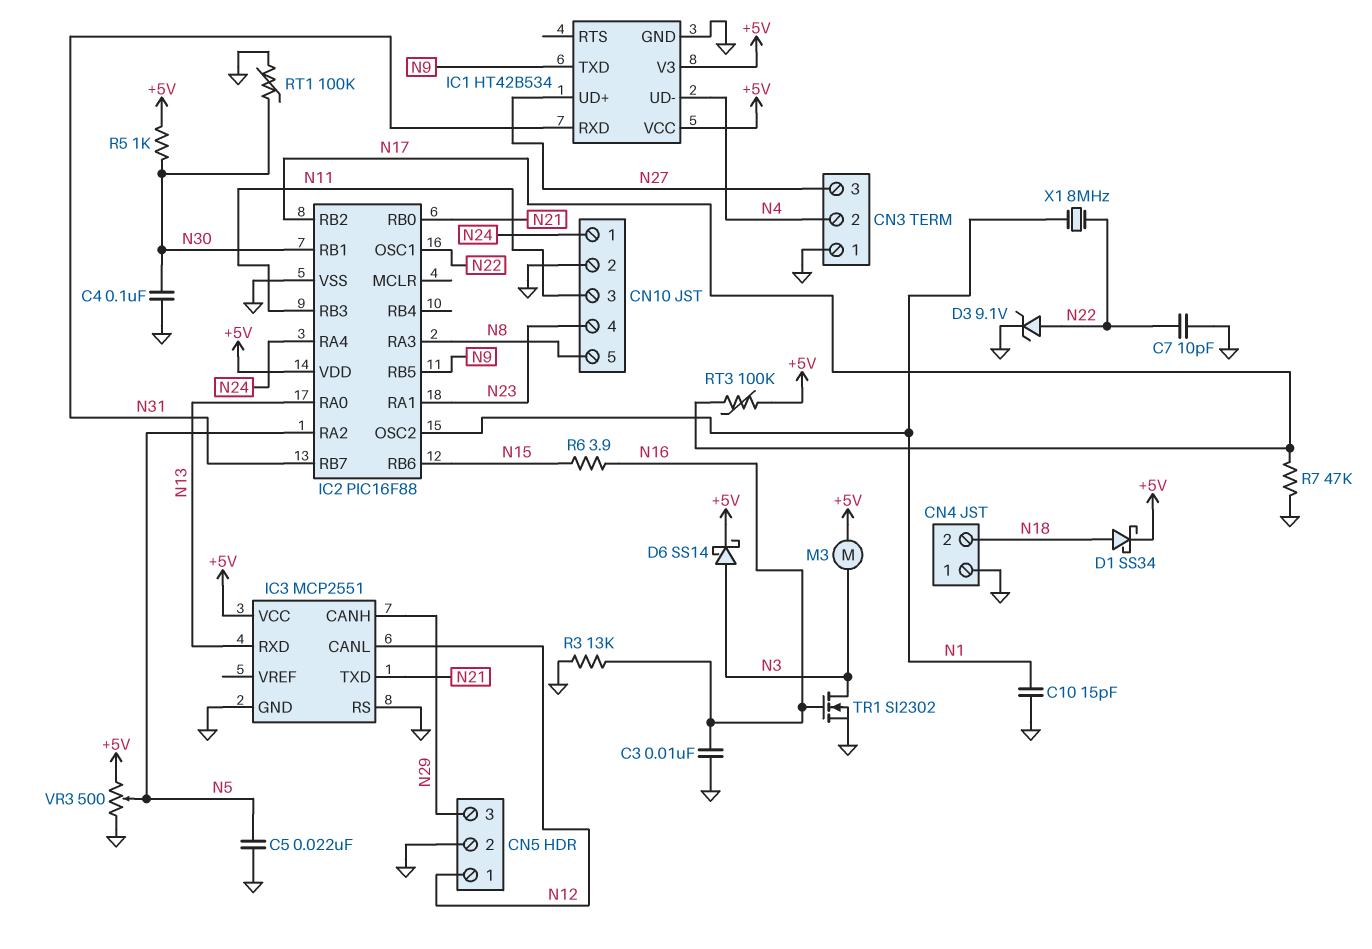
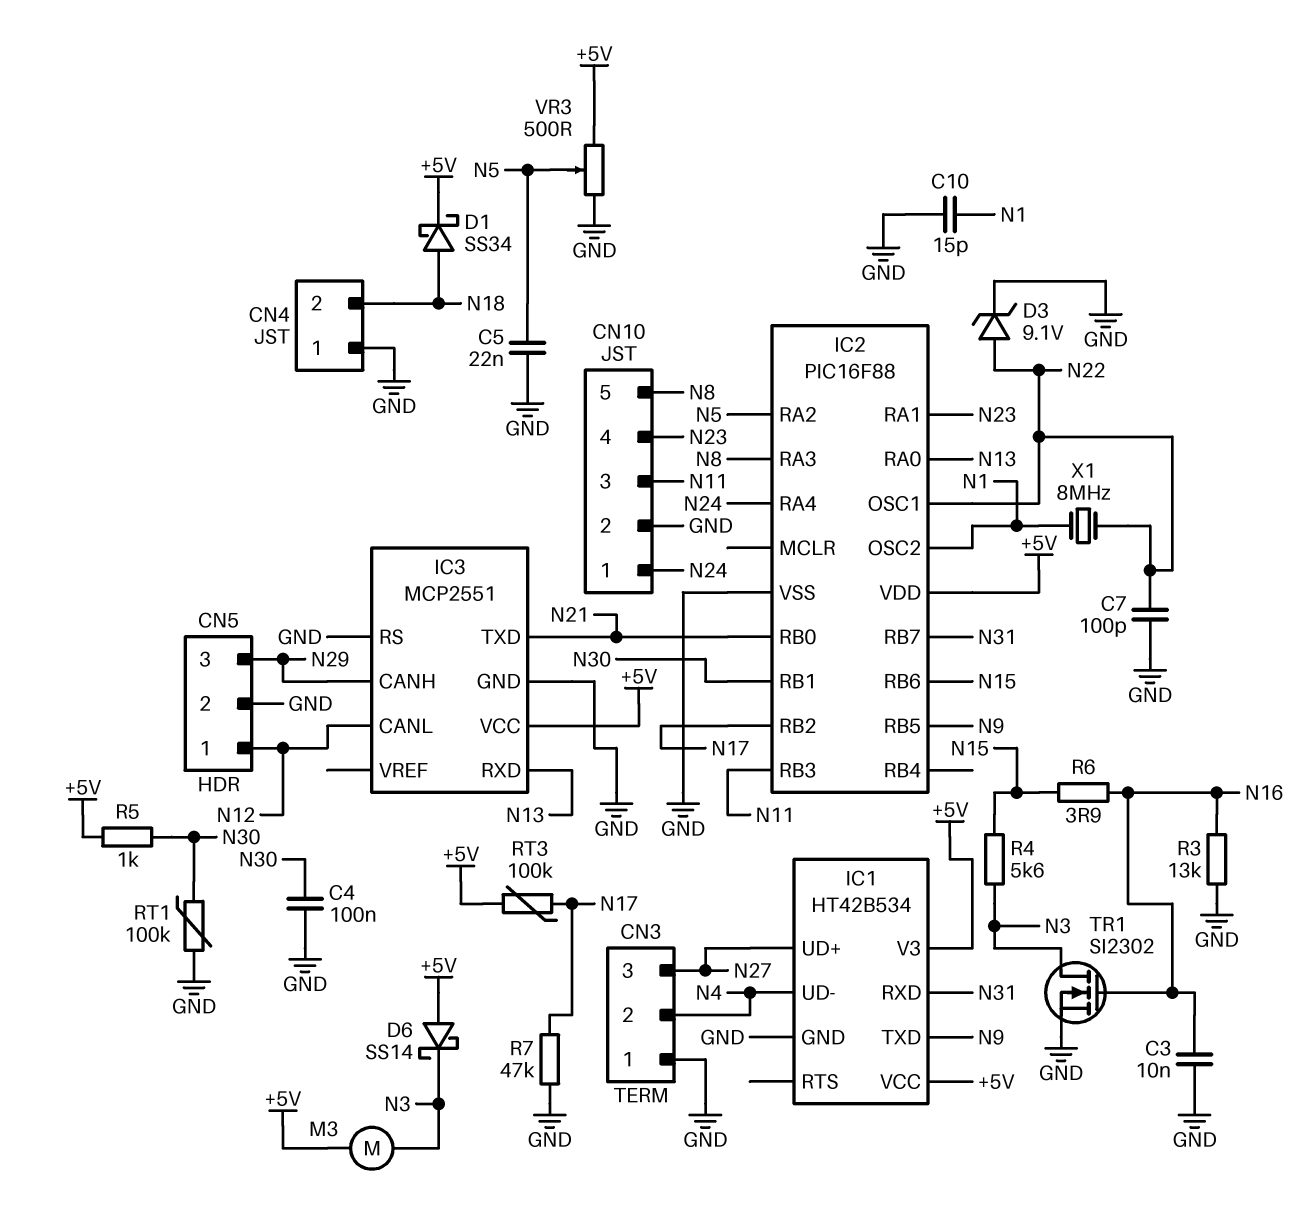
C7: 10pF (GND, N22) -> 100pF (GND, N22)
D6: schottky SS14 (A N3, K +5V) -> schottky SS14 (A +5V, K N3)
R4: none -> 5.6k (N3, N15)

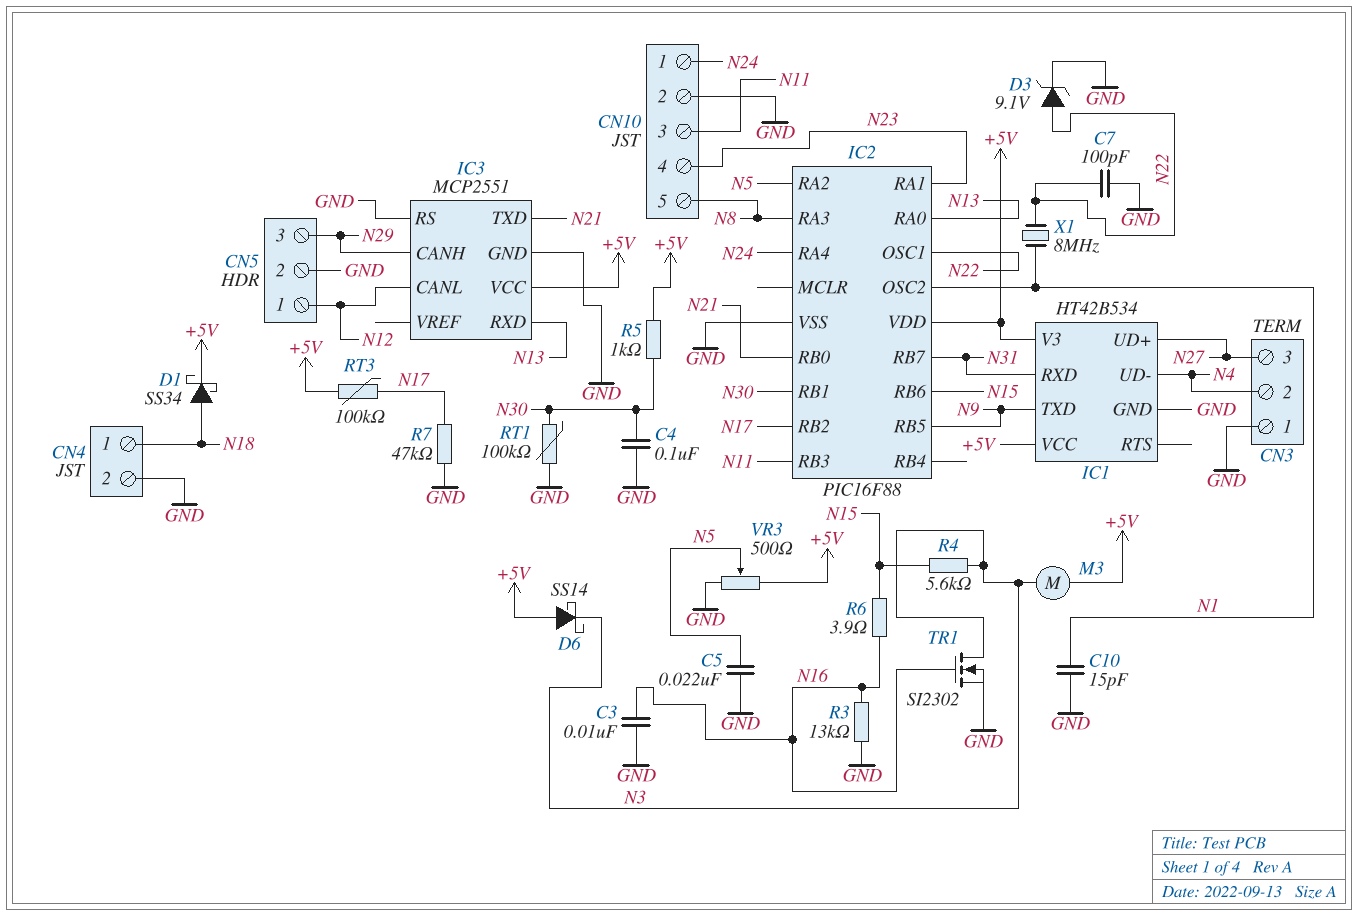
CN4 pin 1: GND -> N18
CN4 pin 2: N18 -> GND

